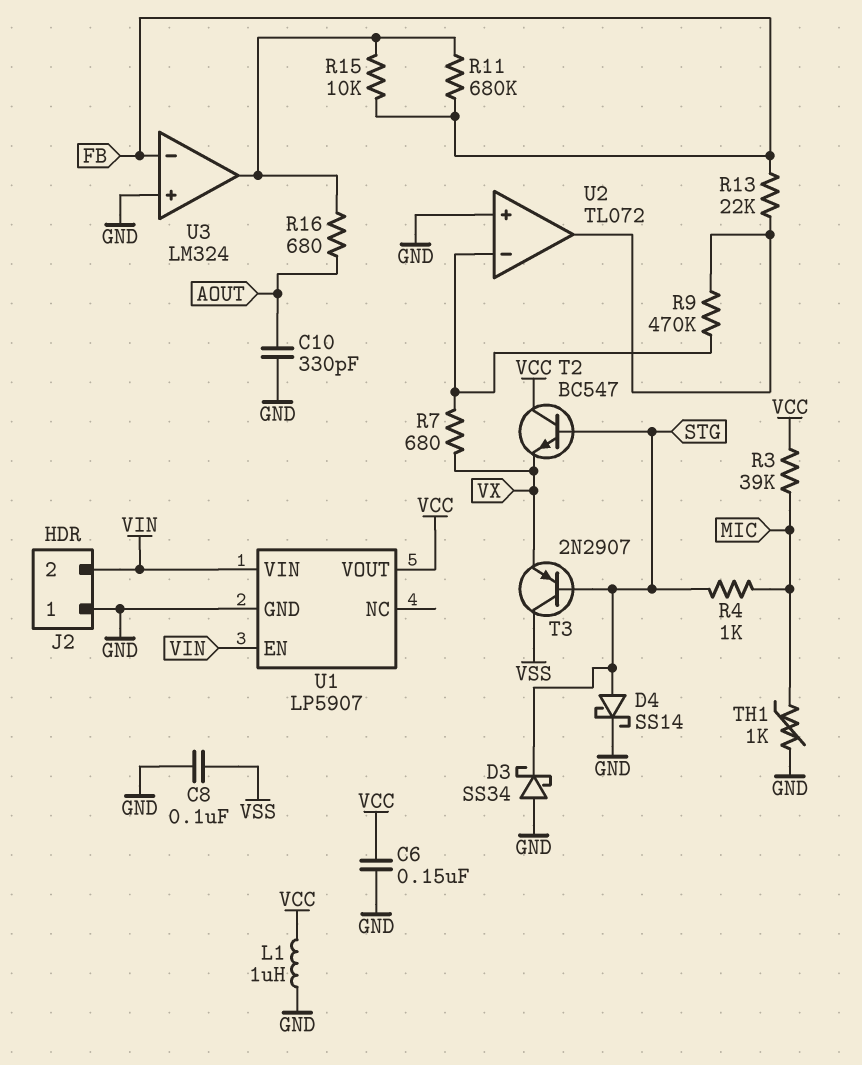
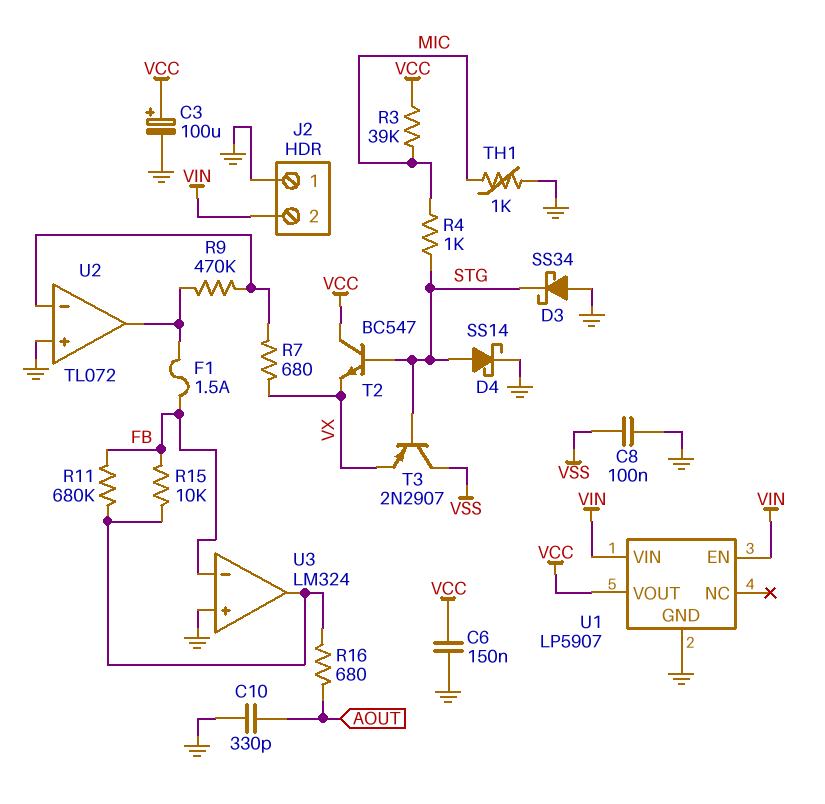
C3: none -> 100uF (plus VCC, minus GND)
F1: none -> 1.5A (FB, U2/out)
L1: 1uH (GND, VCC) -> none
R13: 22k (FB, U2/out) -> none

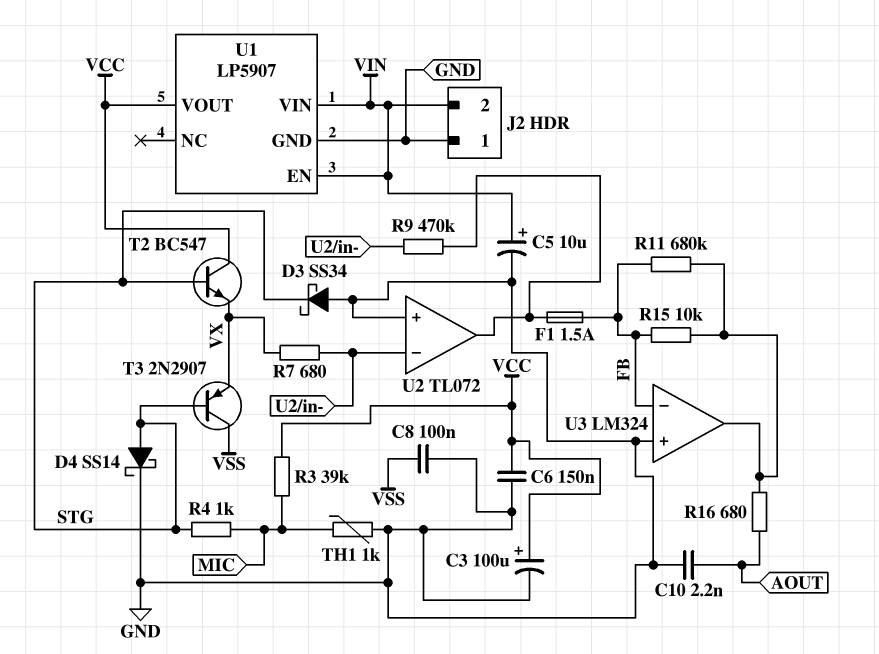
C5: none -> 10uF (plus VIN, minus GND)
C10: 330pF (AOUT, GND) -> 2.2nF (AOUT, GND)

